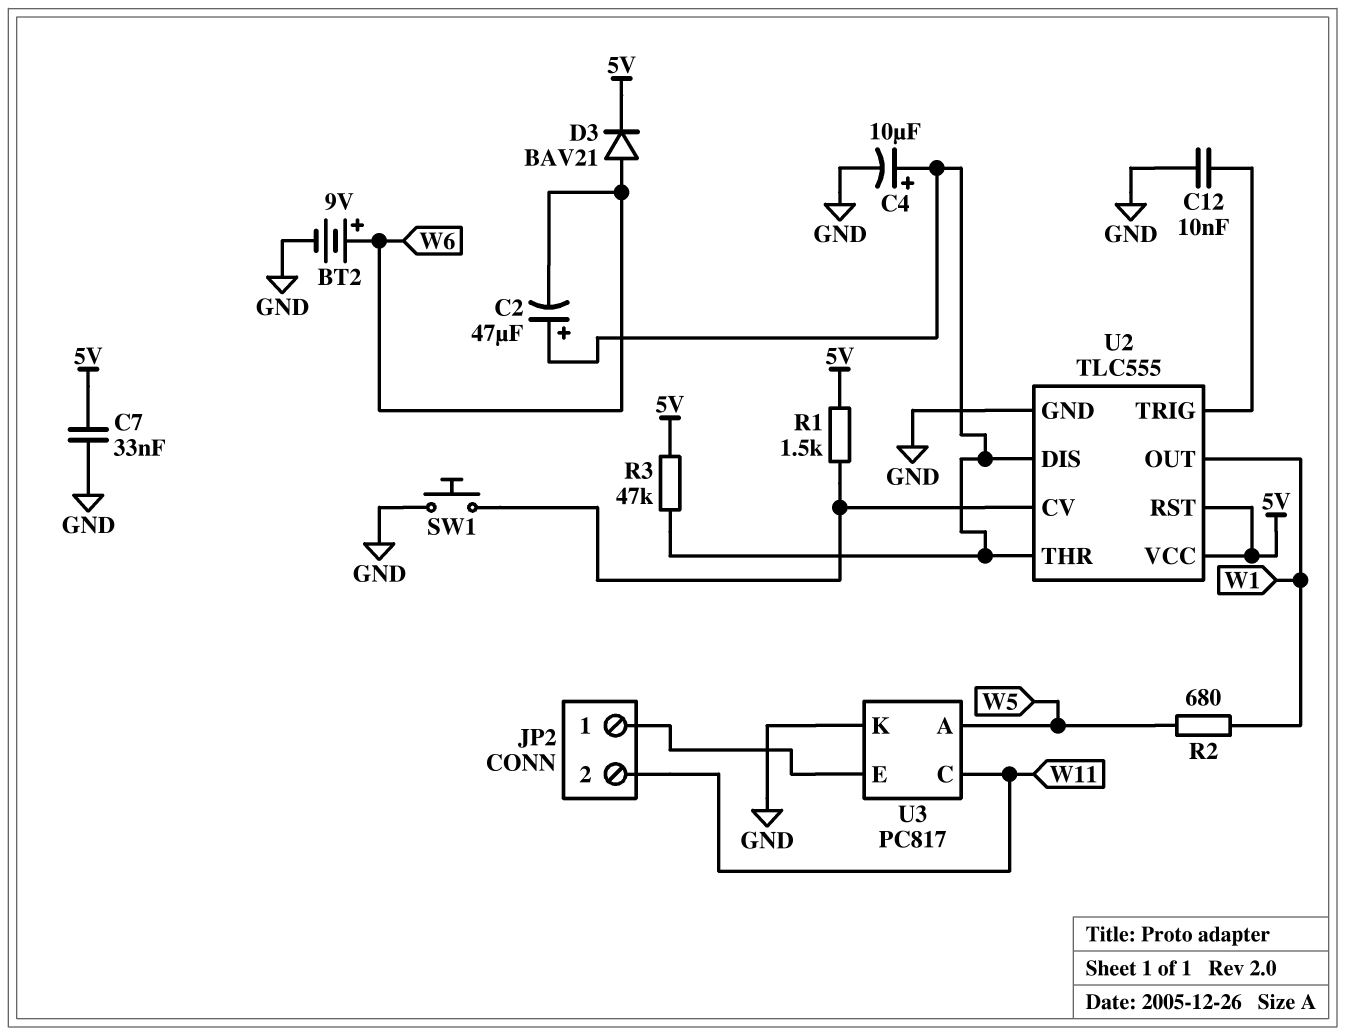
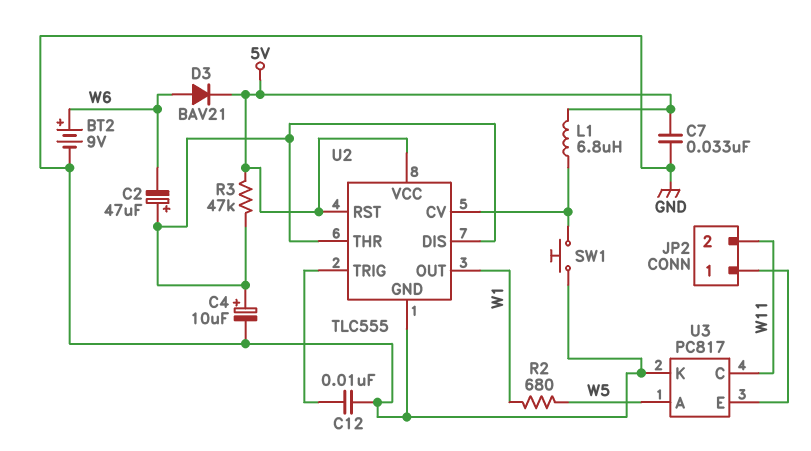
L1: none -> 6.8uH (5V, U2/CV)
R1: 1.5k (5V, U2/CV) -> none

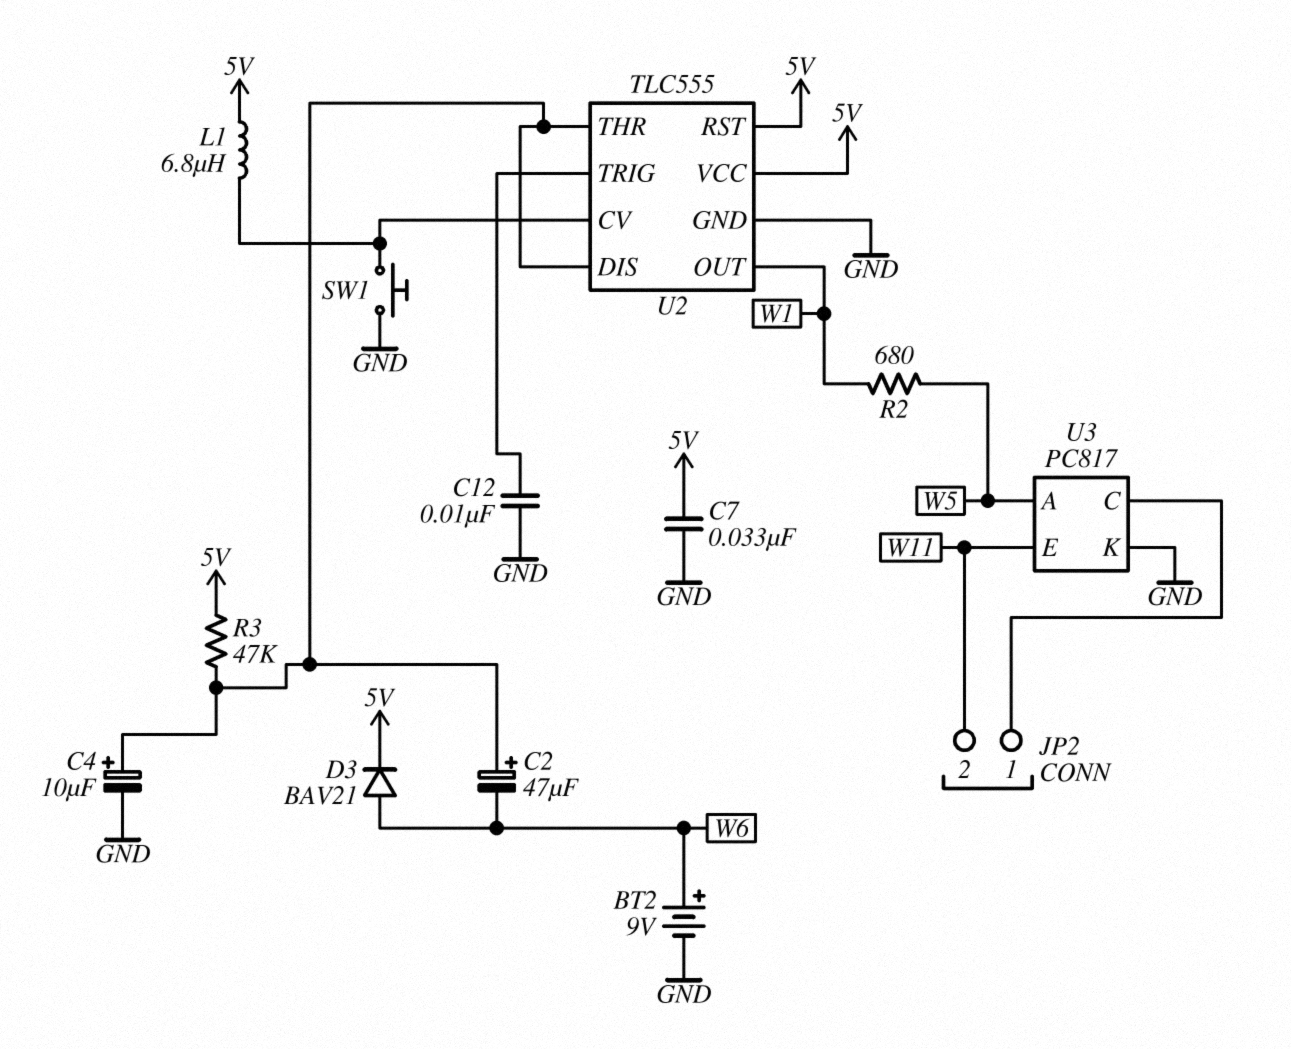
U3 pin C: W11 -> JP2/1
U3 pin E: JP2/1 -> W11

